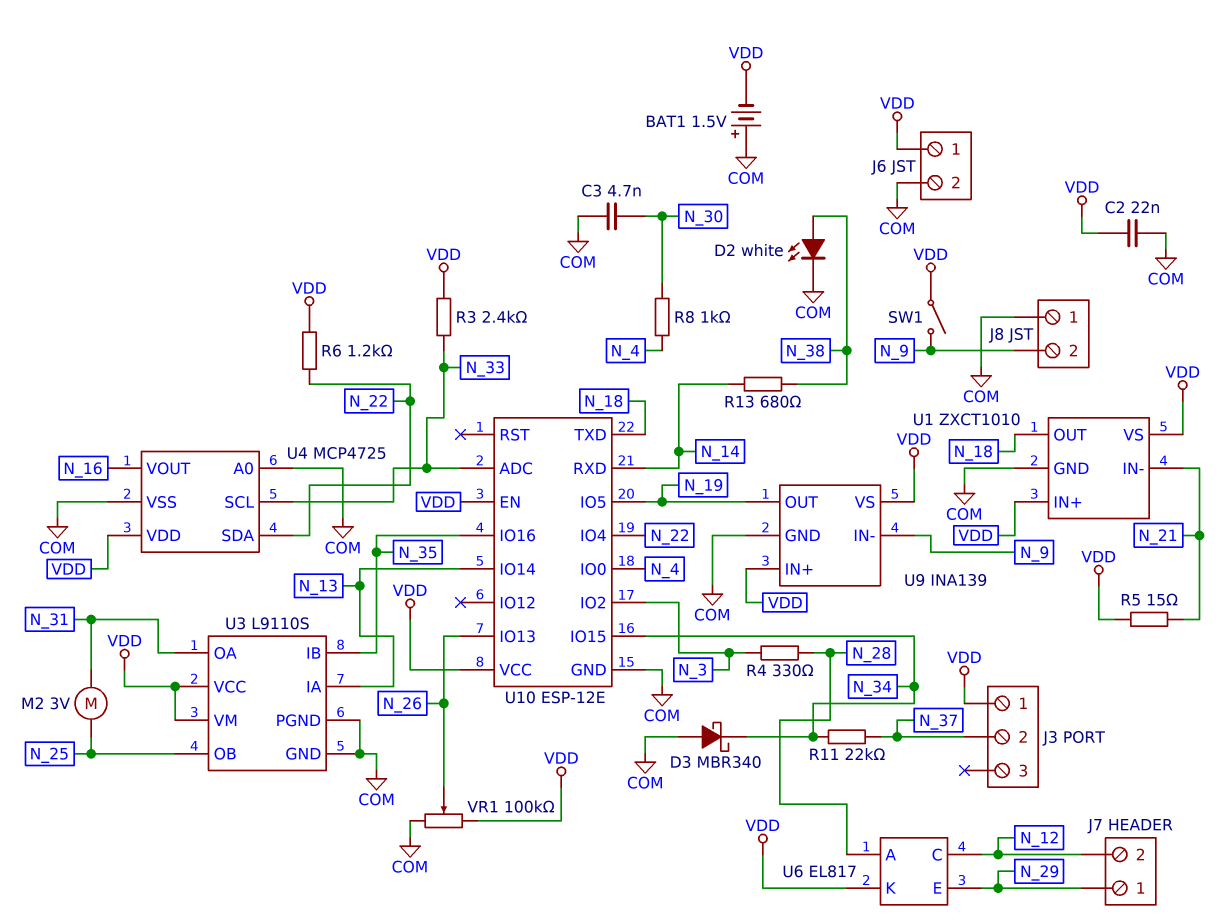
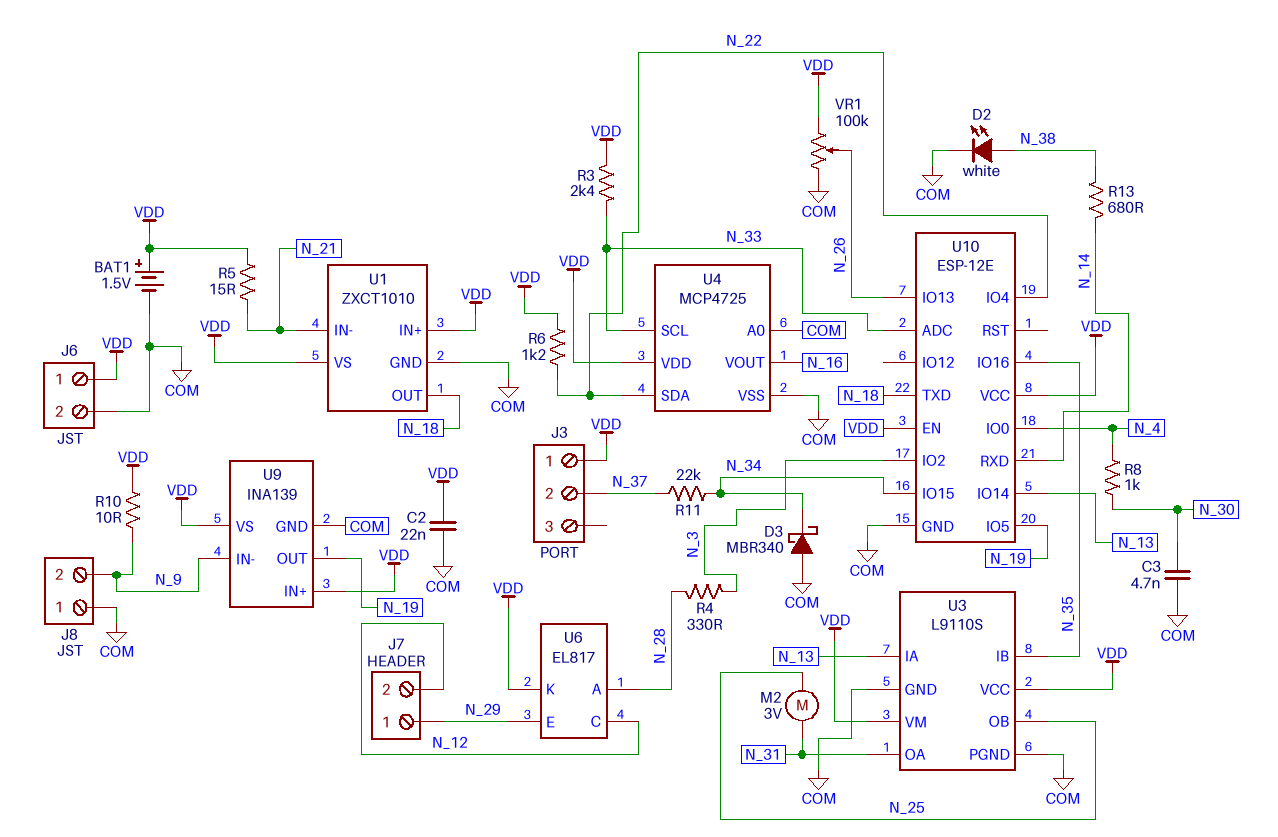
BAT1: 1.5V (plus COM, minus VDD) -> 1.5V (plus VDD, minus COM)
R10: none -> 10 (N_9, VDD)
SW1: switch (N_9, VDD) -> none

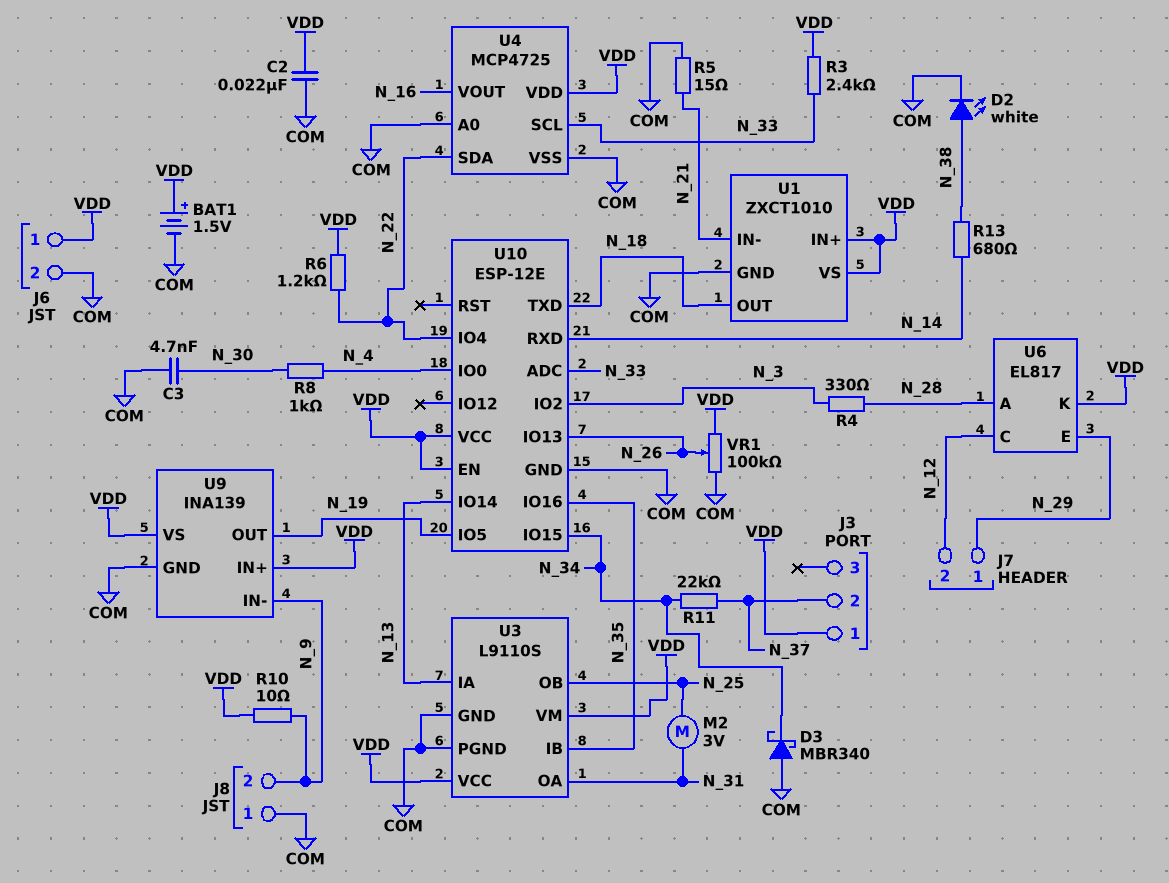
R5: 15 (N_21, VDD) -> 15 (COM, N_21)

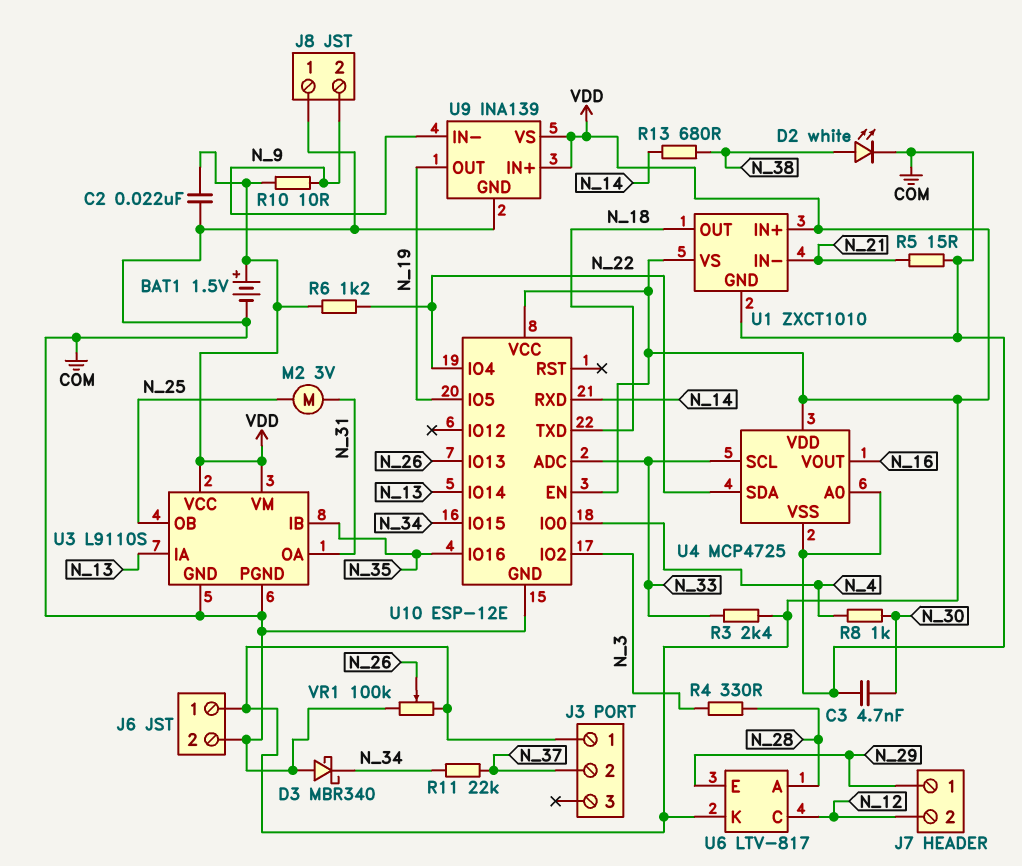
U6: EL817 -> LTV-817

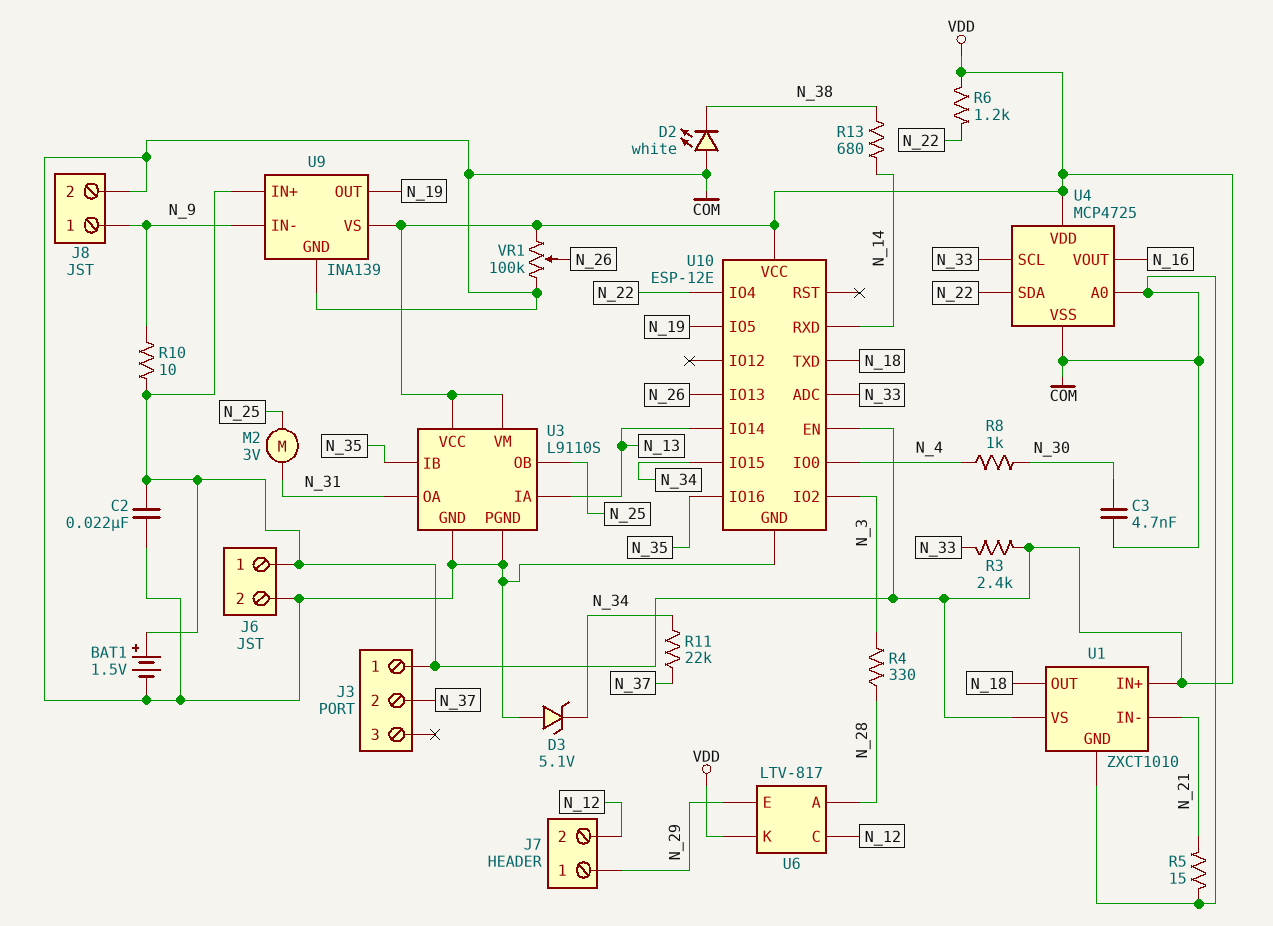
D2: LED white (A N_38, K COM) -> LED white (A COM, K N_38)
D3: schottky MBR340 (A COM, K N_34) -> zener 5.1V (A COM, K N_34)
J8 pin 1: COM -> N_9
J8 pin 2: N_9 -> COM

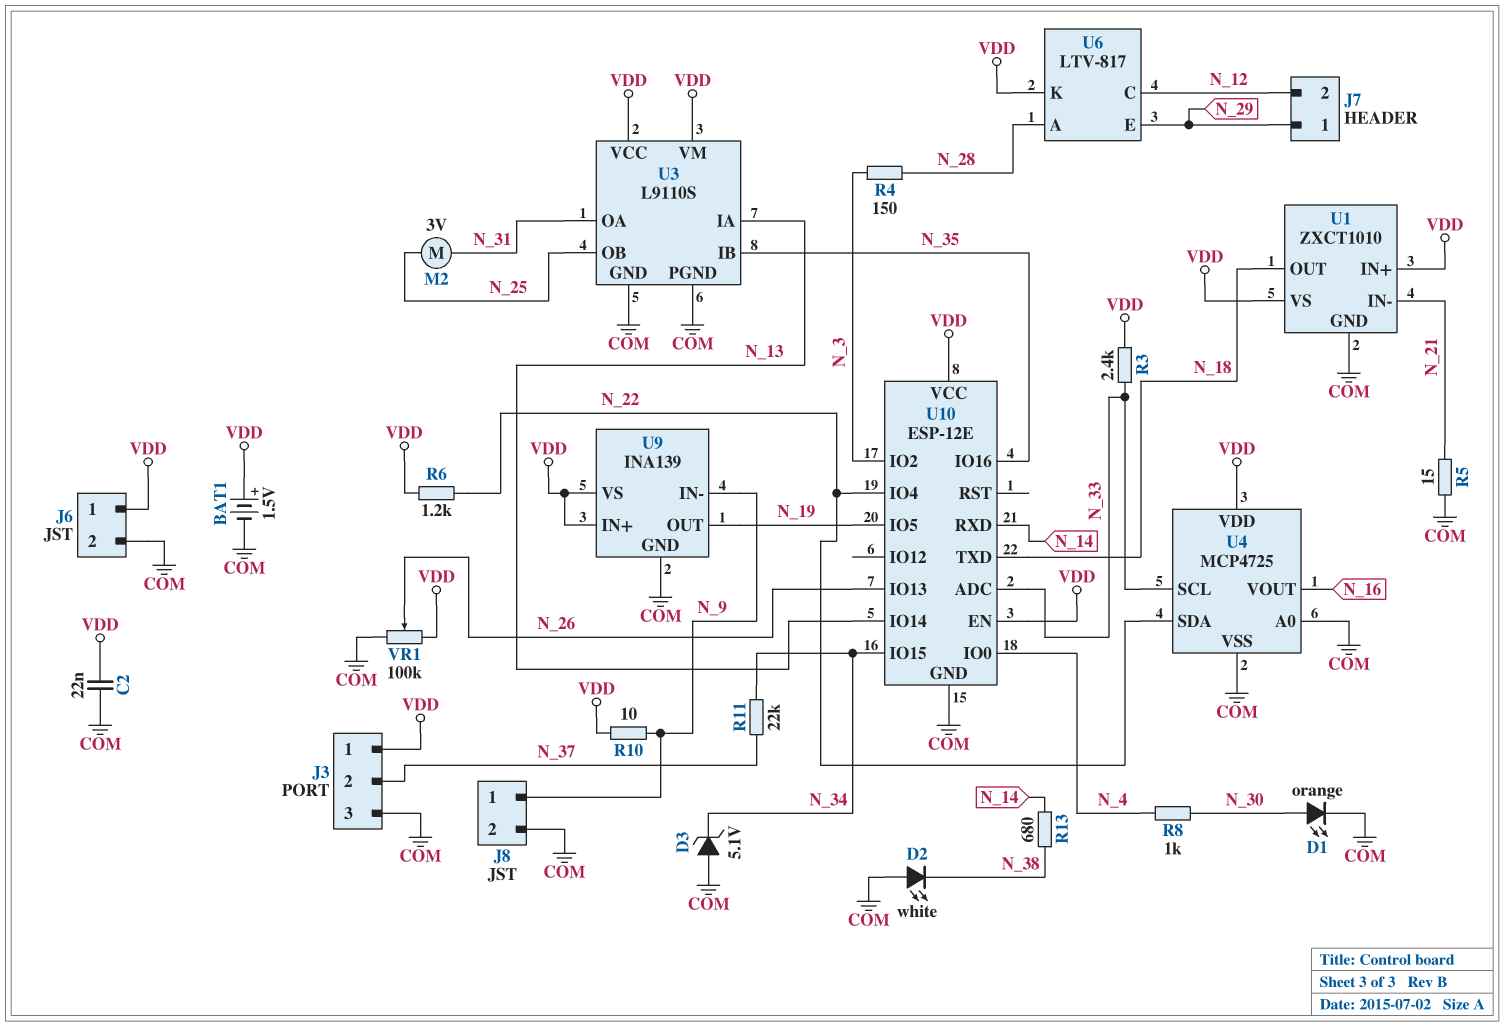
C3: 4.7nF (COM, N_30) -> none
D1: none -> LED orange (A N_30, K COM)
J3 pin 3: none -> COM
R4: 330 (N_3, N_28) -> 150 (N_3, N_28)

